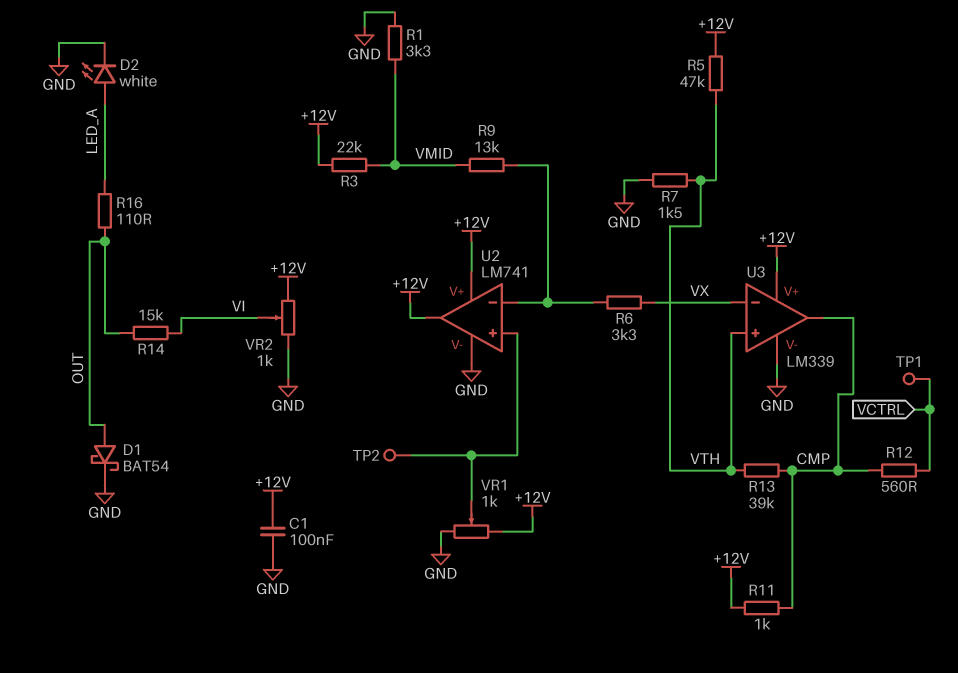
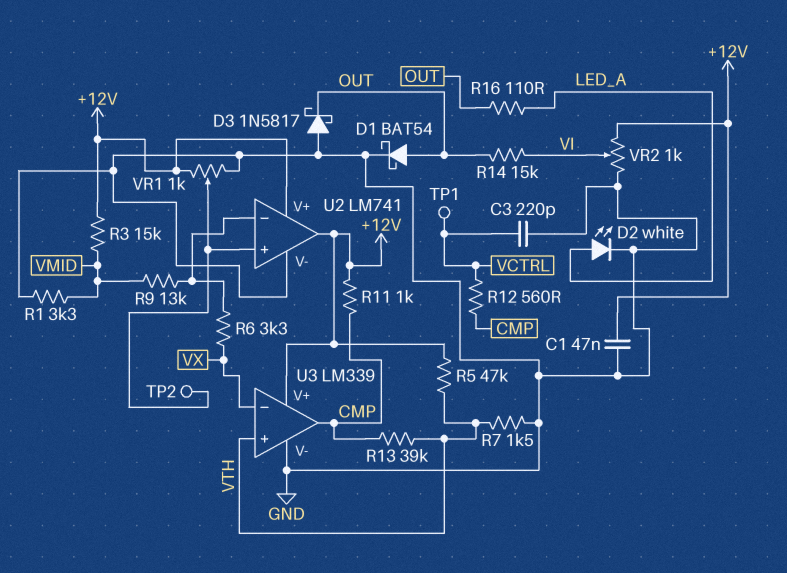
C1: 100nF (+12V, GND) -> 47nF (+12V, GND)
C3: none -> 220pF (GND, VCTRL)
D3: none -> schottky 1N5817 (A GND, K OUT)
R3: 22k (+12V, VMID) -> 15k (+12V, VMID)

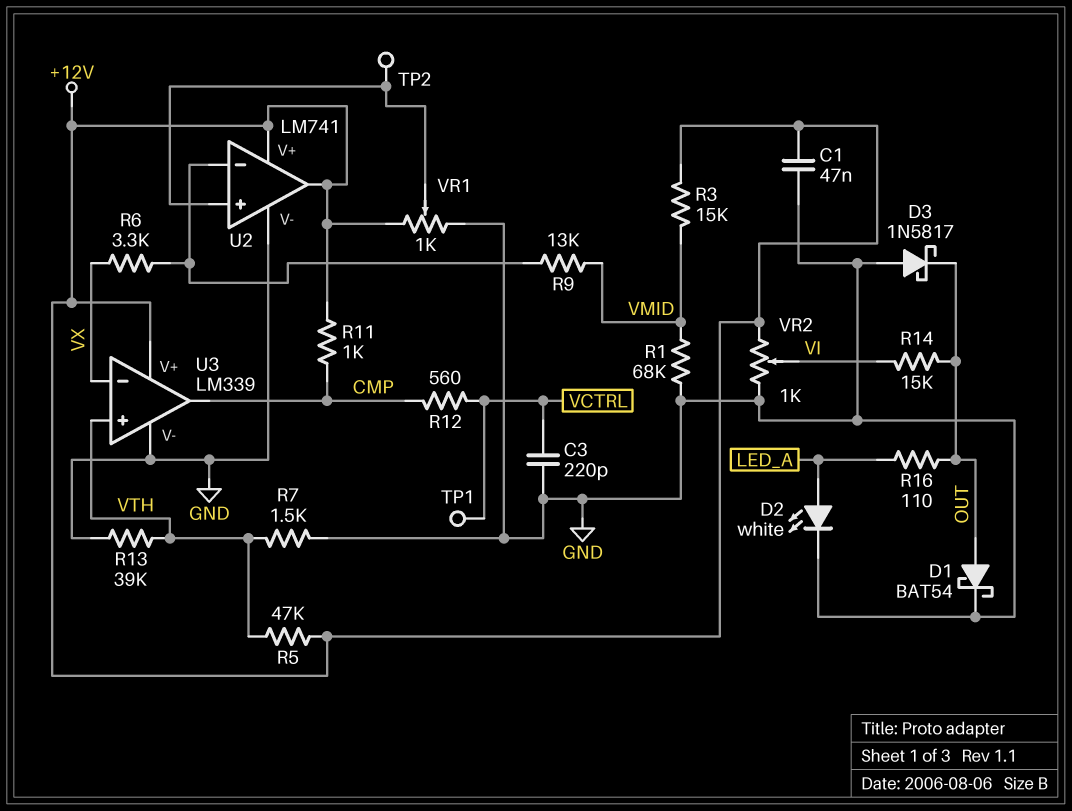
R1: 3.3k (GND, VMID) -> 68k (GND, VMID)
R13: 39k (CMP, VTH) -> 39k (GND, VTH)

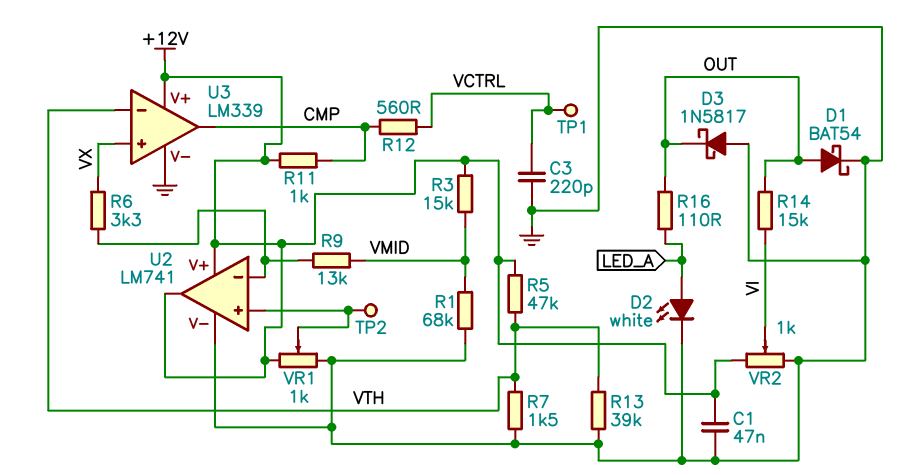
U3 pin in+: VTH -> VX
U3 pin in-: VX -> VTH

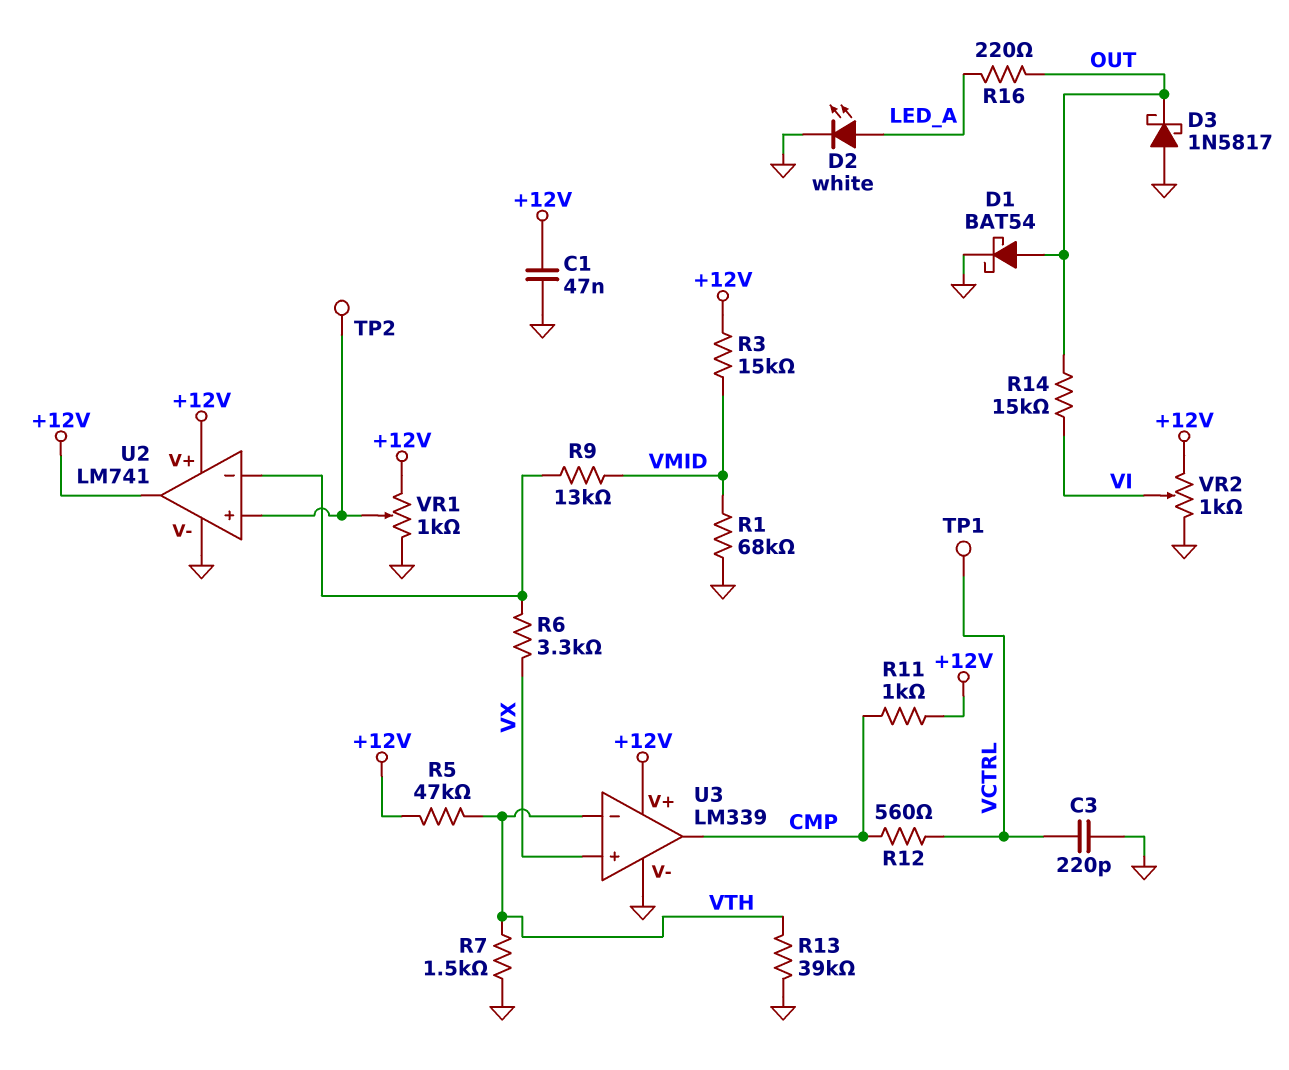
R16: 110 (LED_A, OUT) -> 220 (LED_A, OUT)

